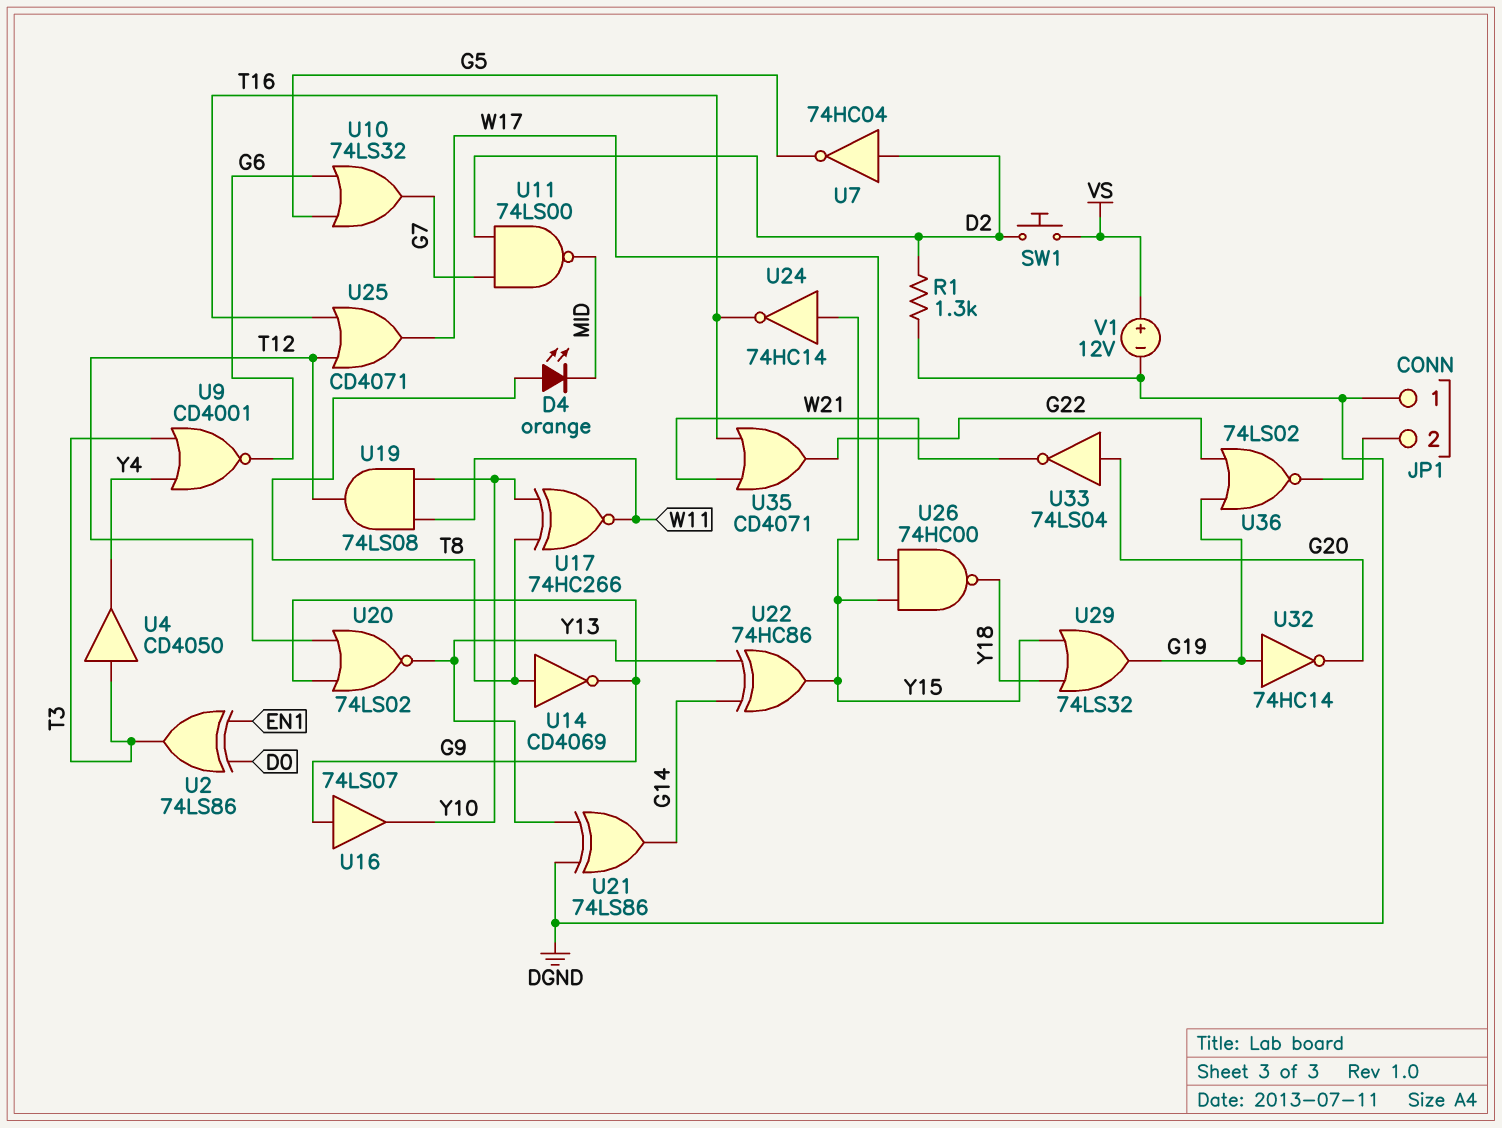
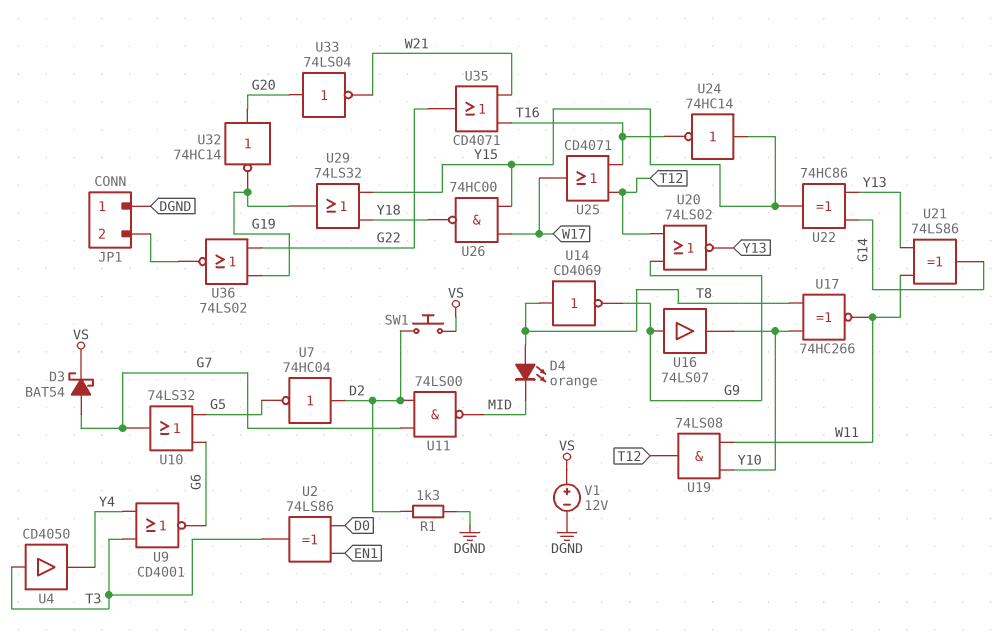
D3: none -> schottky BAT54 (A G7, K VS)
U21: XOR 74LS86 (in DGND, in Y13, out G14) -> XOR 74LS86 (in W11, in Y13, out G14)
U32: NOT 74HC14 (in G19, out G20) -> NOT 74HC14 (in G20, out G19)

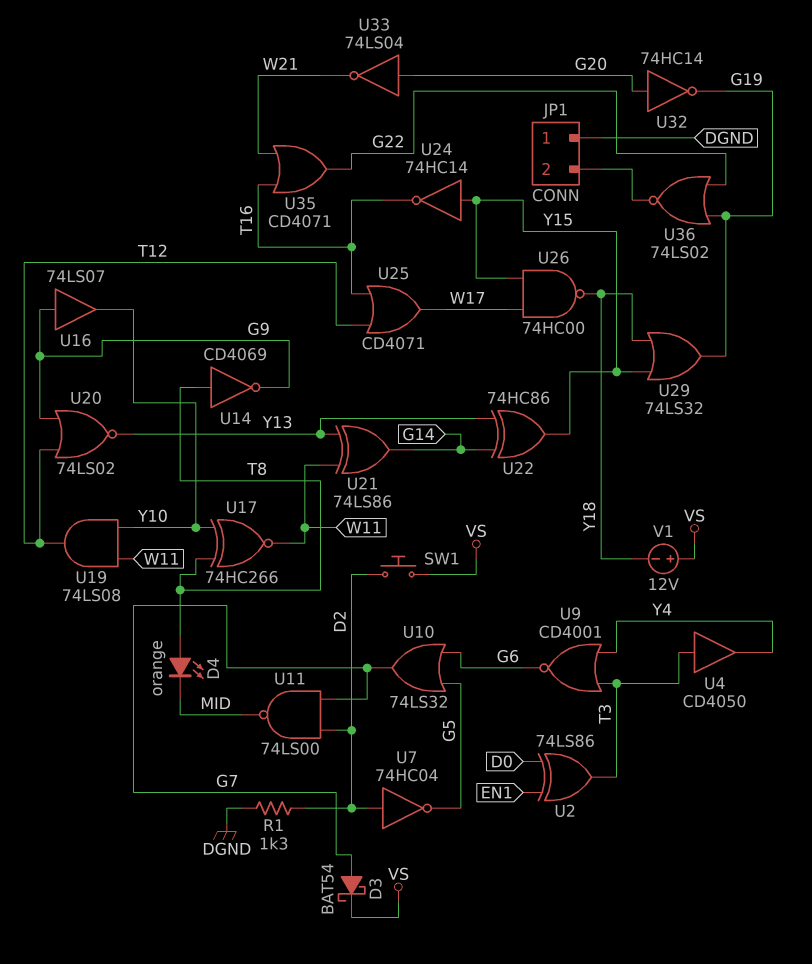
V1: 12V (plus VS, minus DGND) -> 12V (plus VS, minus Y18)

